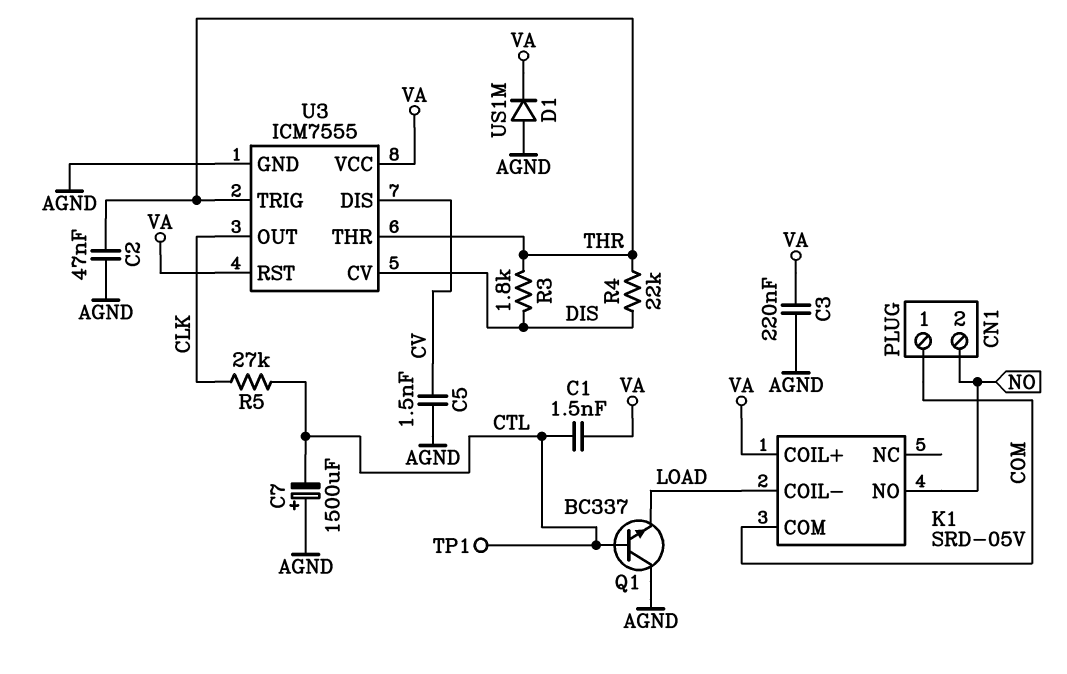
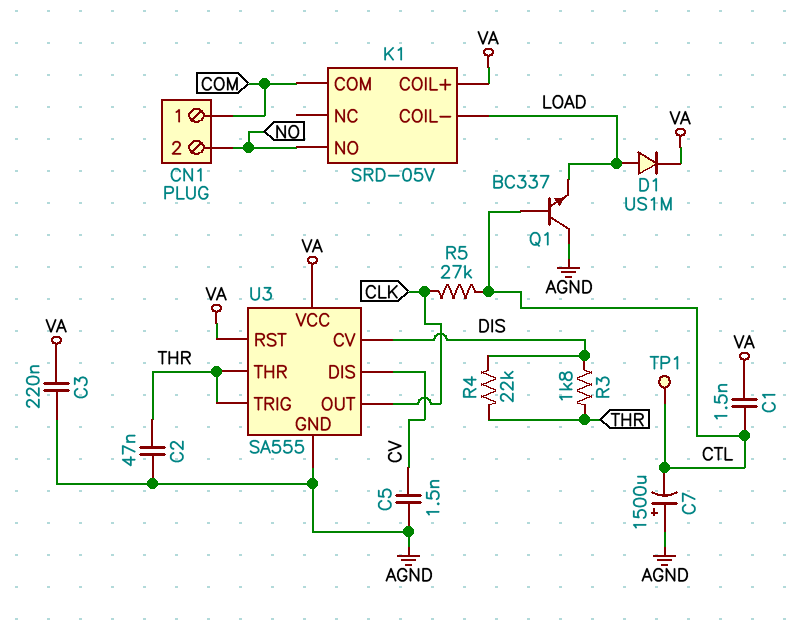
D1: diode US1M (A AGND, K VA) -> diode US1M (A LOAD, K VA)
U3: ICM7555 -> SA555

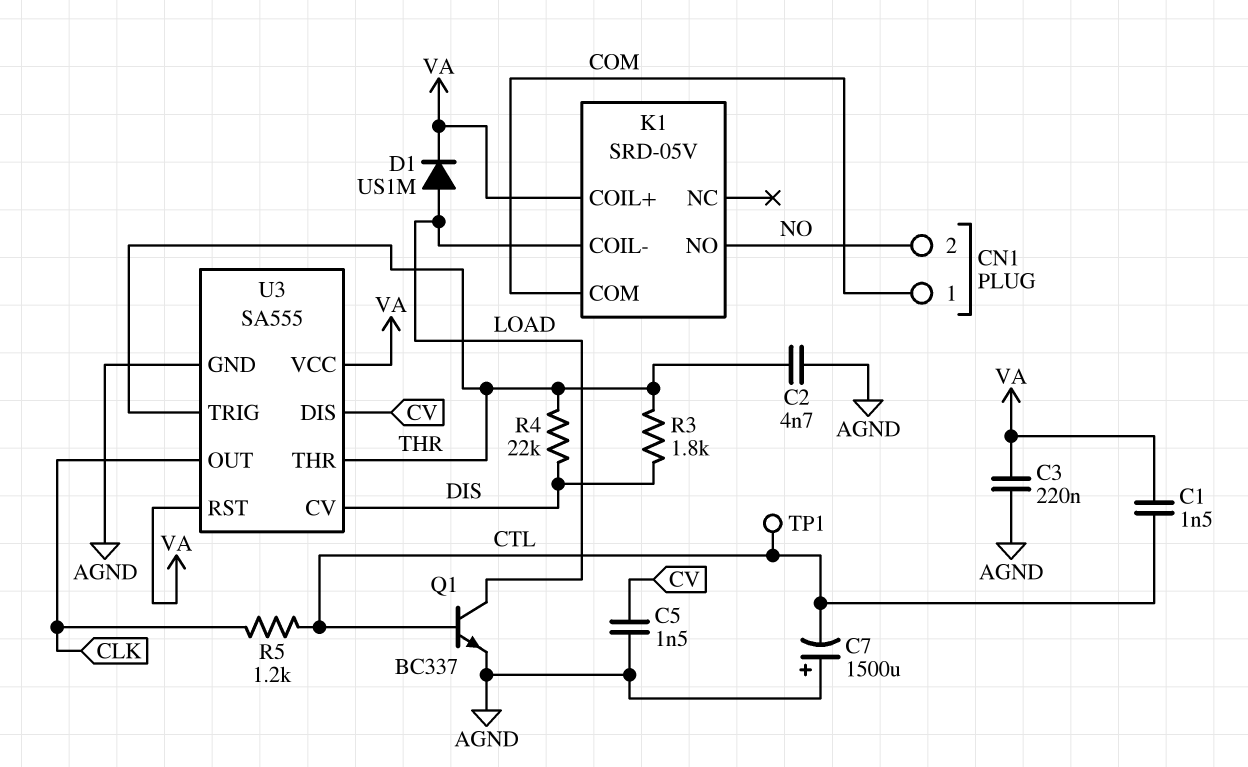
C2: 47nF (AGND, THR) -> 4.7nF (AGND, THR)
Q1: NPN BC337 (B CTL, C AGND, E LOAD) -> NPN BC337 (B CTL, C LOAD, E AGND)
R5: 27k (CLK, CTL) -> 1.2k (CLK, CTL)

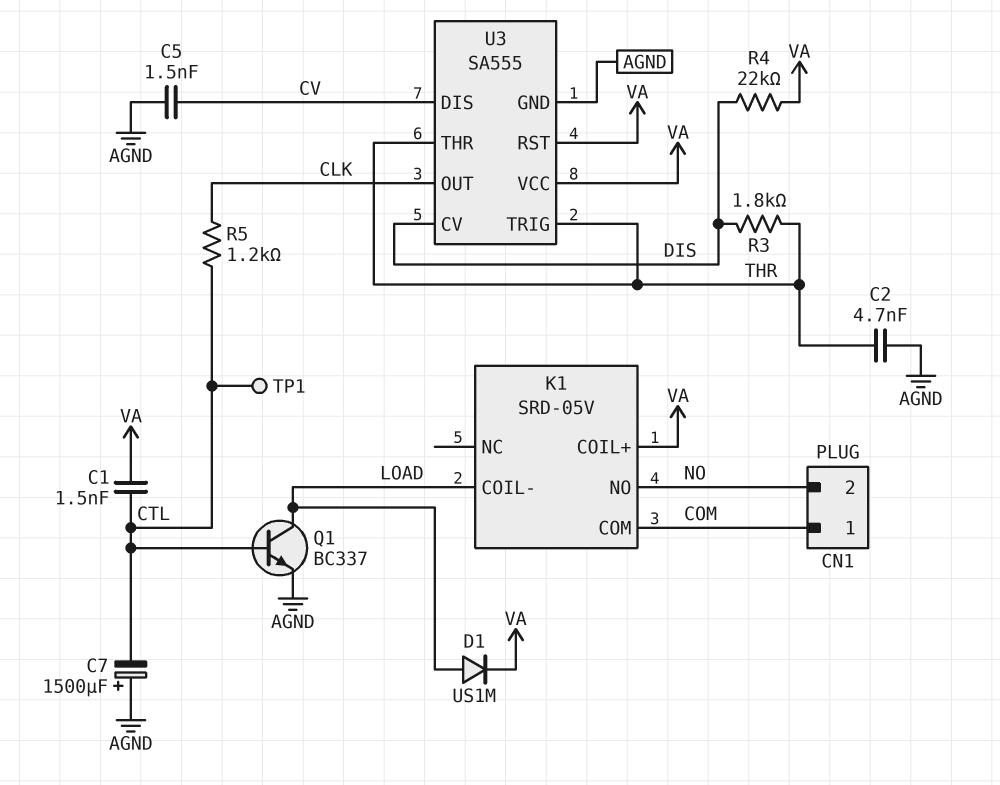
C3: 220nF (AGND, VA) -> none
R4: 22k (DIS, THR) -> 22k (DIS, VA)

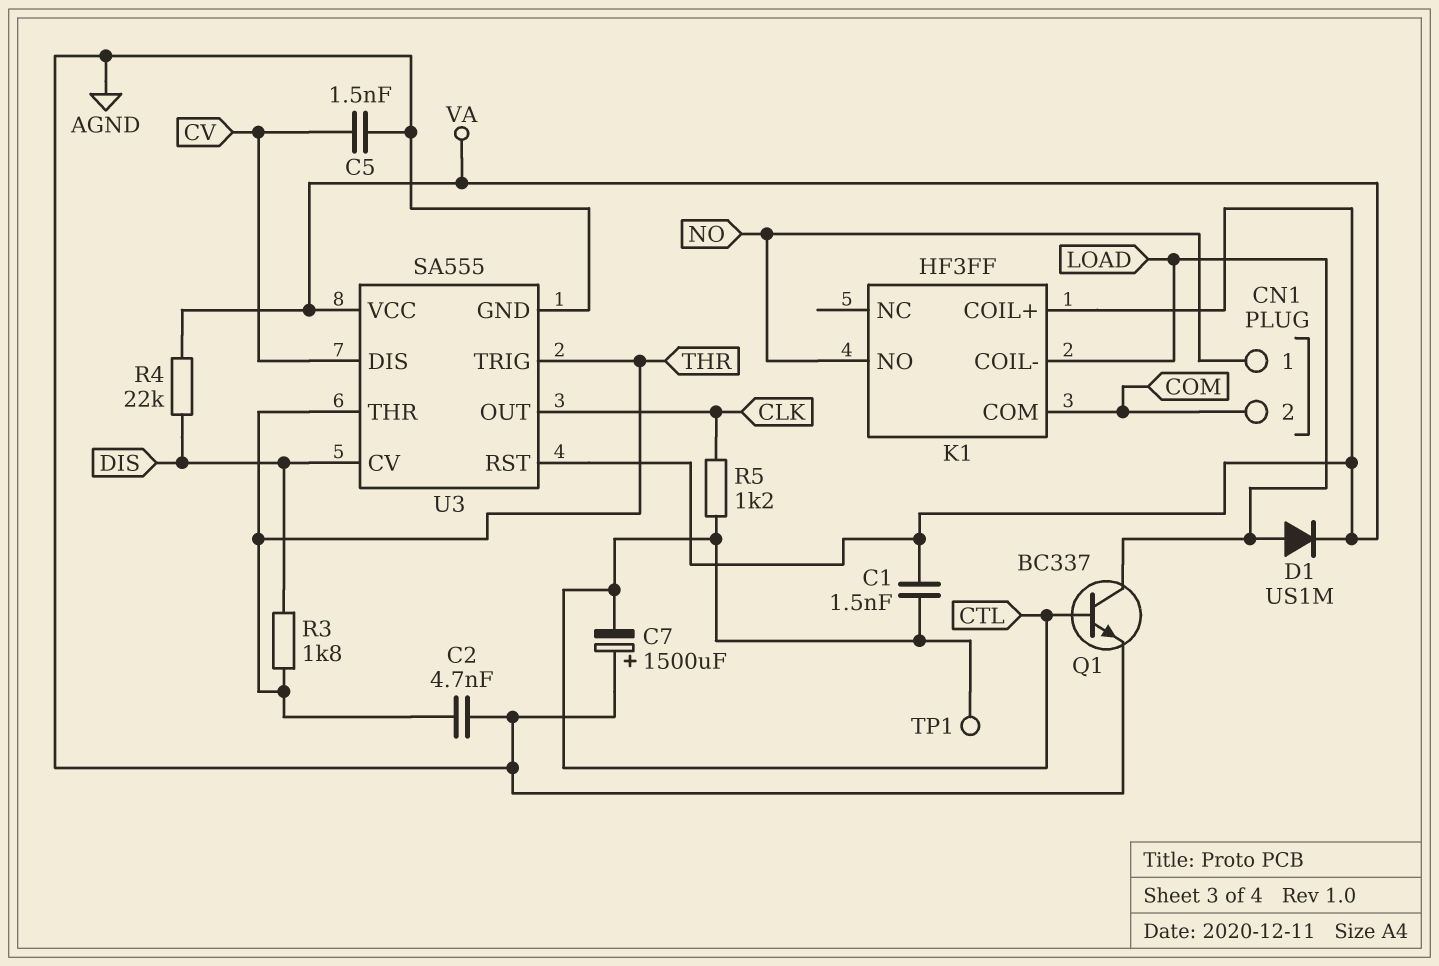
CN1 pin 1: COM -> NO
CN1 pin 2: NO -> COM
K1: SRD-05V -> HF3FF

